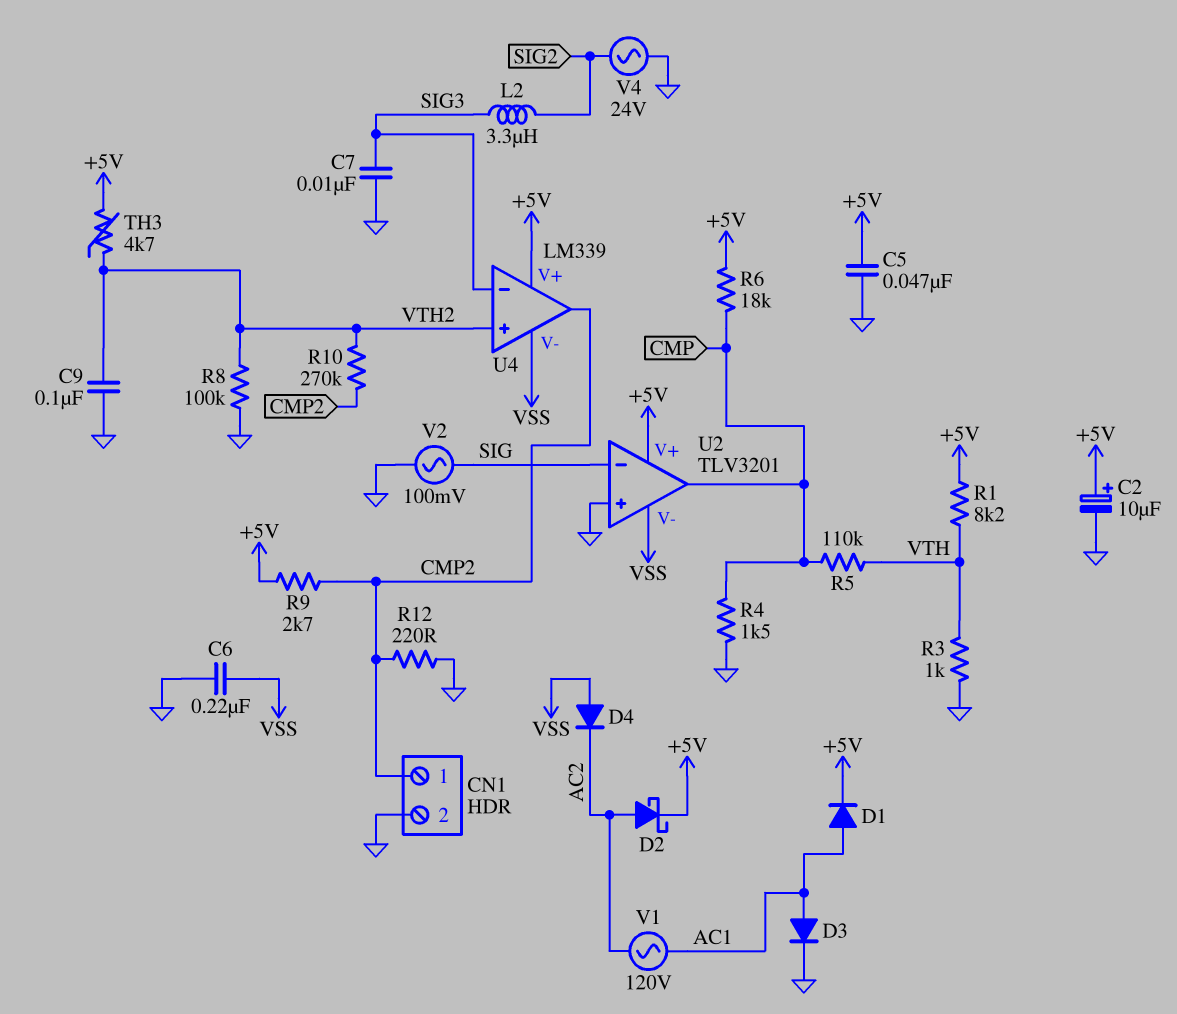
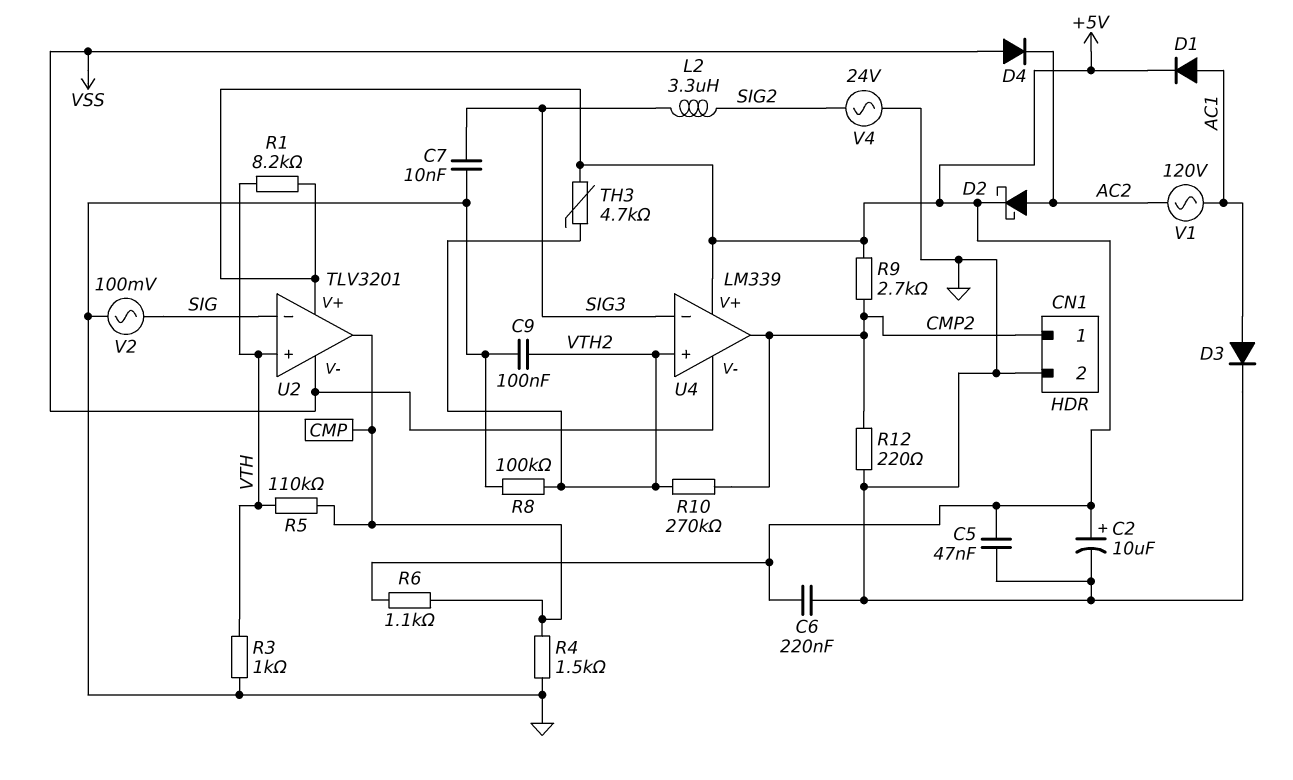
C6: 220nF (GND, VSS) -> 220nF (+5V, GND)
R6: 18k (+5V, CMP) -> 1.1k (+5V, CMP)
U2 pin in+: GND -> VTH

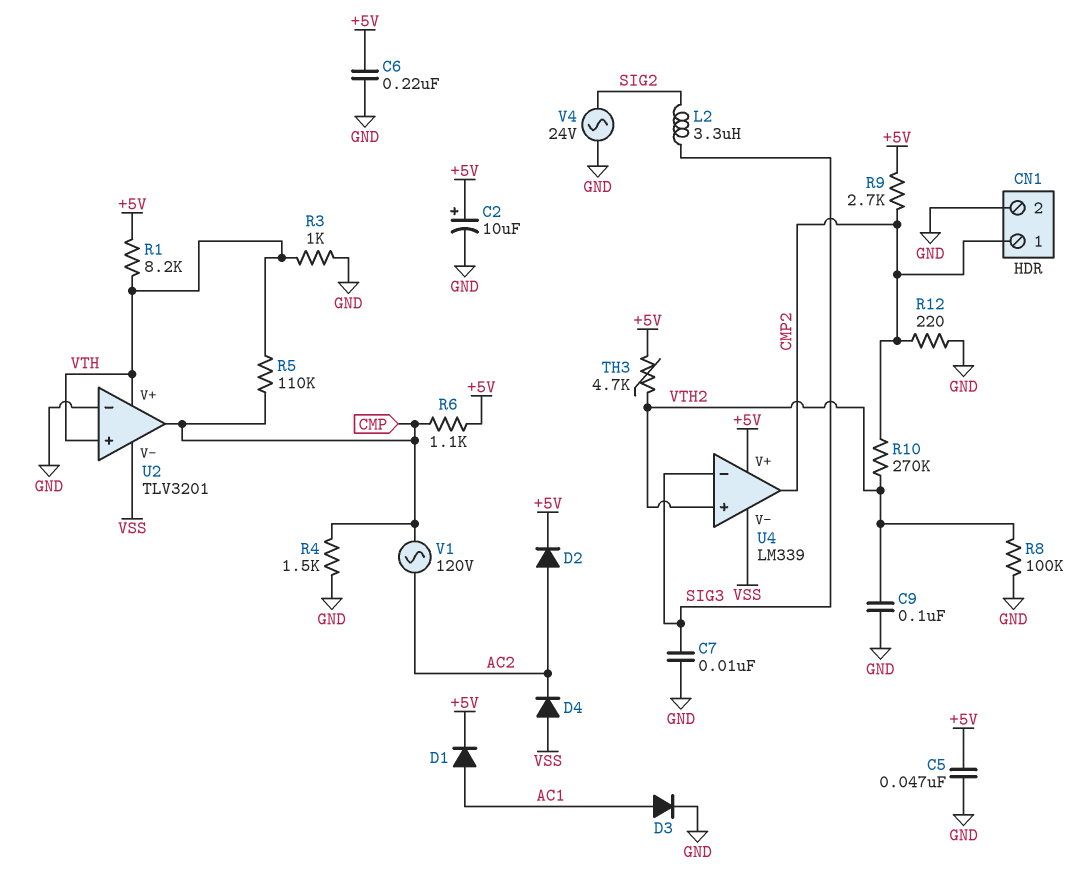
D2: schottky (A AC2, K +5V) -> diode (A AC2, K +5V)
U2 pin V+: +5V -> VTH
U2 pin in-: SIG -> GND
V1: AC 120V (AC1, AC2) -> AC 120V (AC2, CMP)
V2: AC 100mV (GND, SIG) -> none

